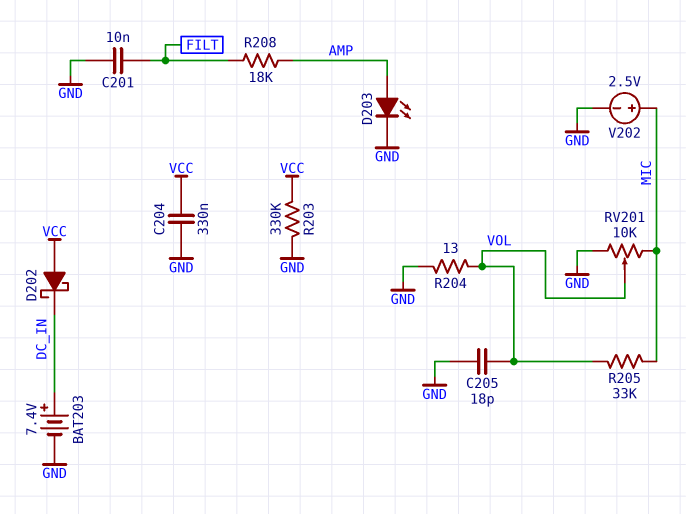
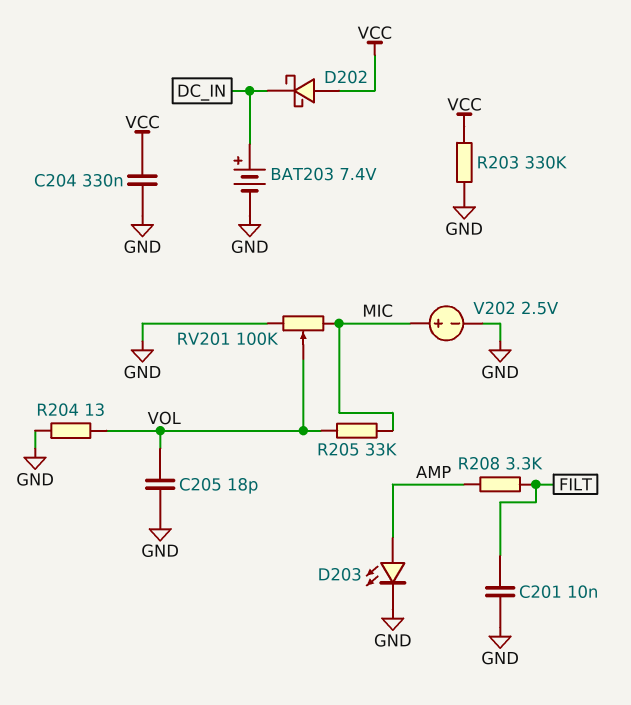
R208: 18k (AMP, FILT) -> 3.3k (AMP, FILT)
RV201: 10k (GND, MIC, wiper VOL) -> 100k (GND, MIC, wiper VOL)

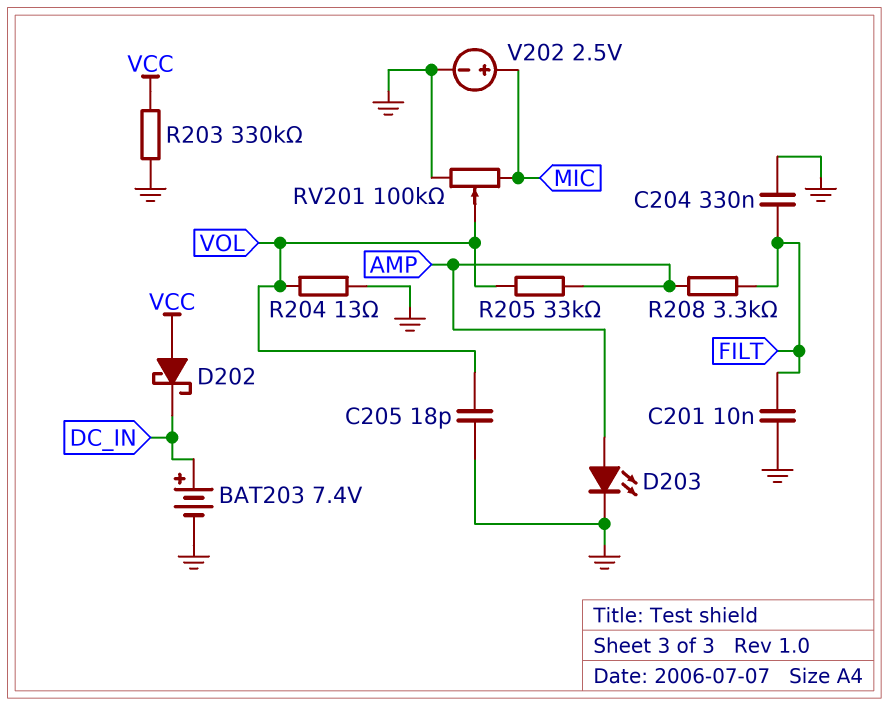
C204: 330nF (GND, VCC) -> 330nF (FILT, GND)
R205: 33k (MIC, VOL) -> 33k (AMP, VOL)

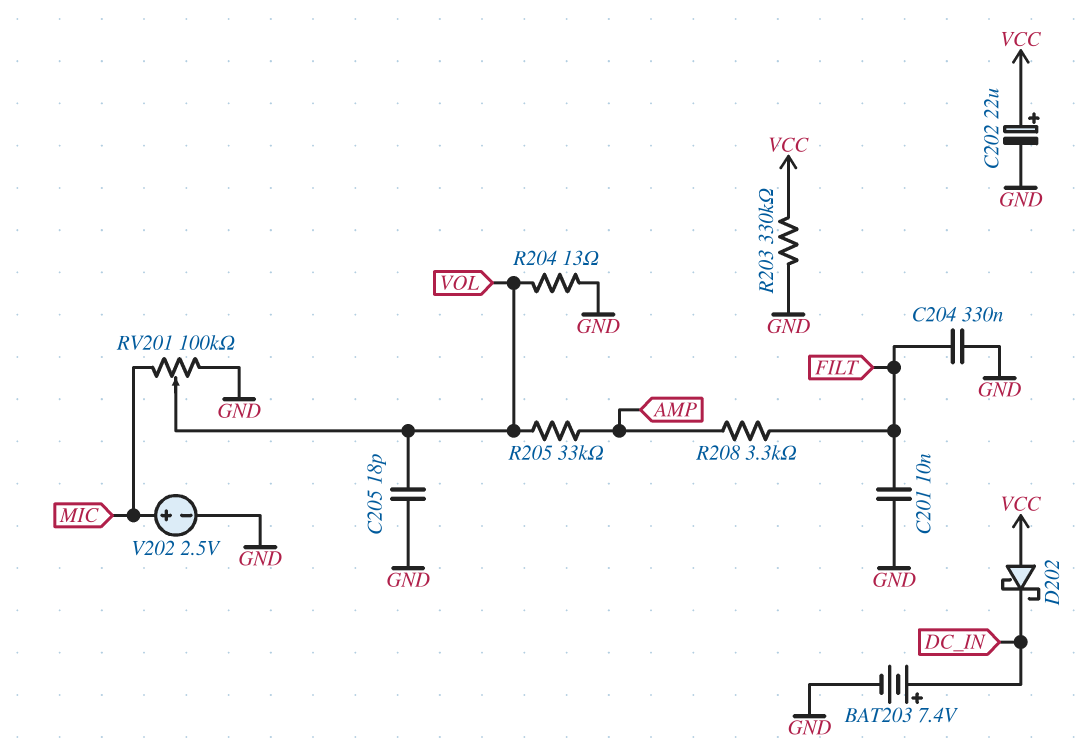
C202: none -> 22uF (plus VCC, minus GND)
D203: LED (A AMP, K GND) -> none

